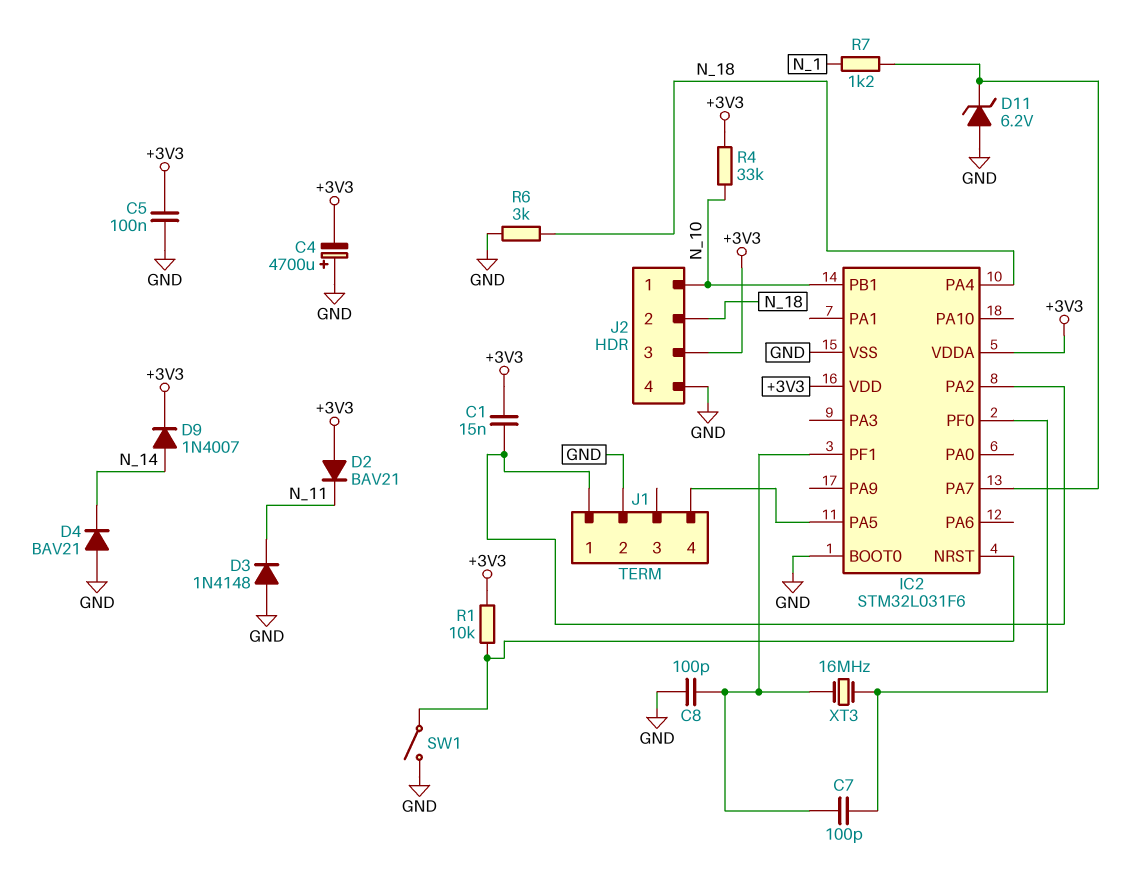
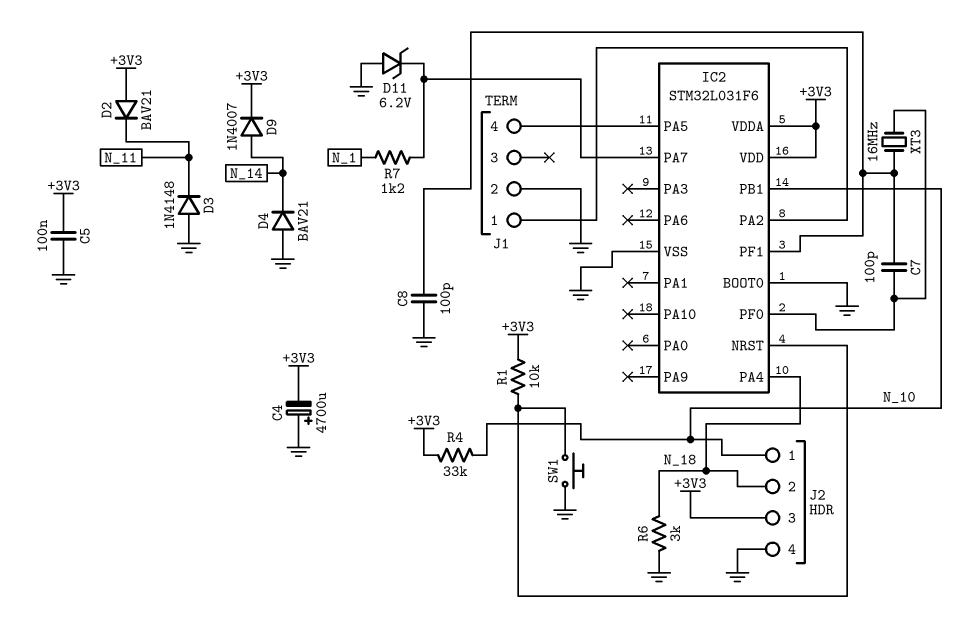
C1: 15nF (+3V3, IC2/PA2) -> none
SW1: switch (GND, IC2/NRST) -> button (GND, IC2/NRST)

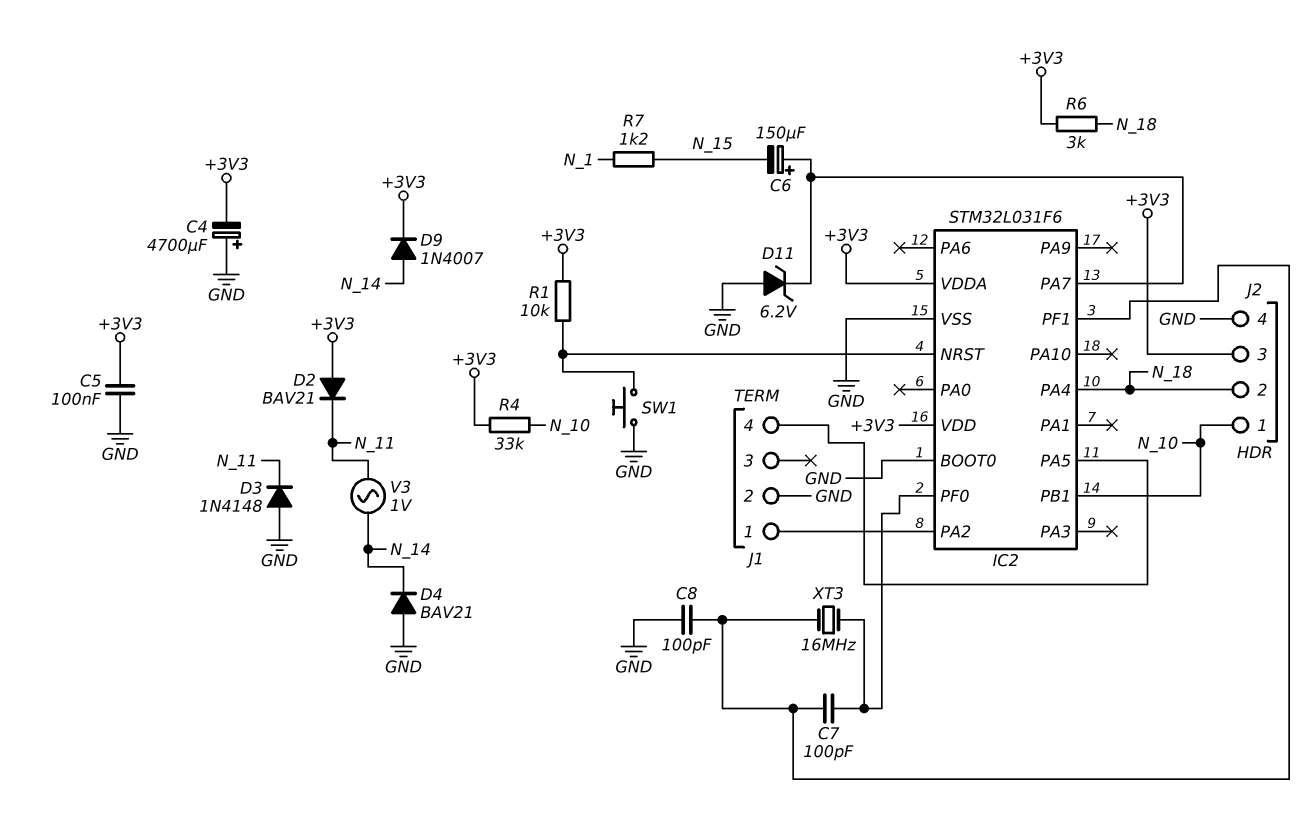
C6: none -> 150uF (plus IC2/PA7, minus N_15)
R6: 3k (GND, N_18) -> 3k (+3V3, N_18)
R7: 1.2k (IC2/PA7, N_1) -> 1.2k (N_1, N_15)
V3: none -> AC 1V (N_11, N_14)

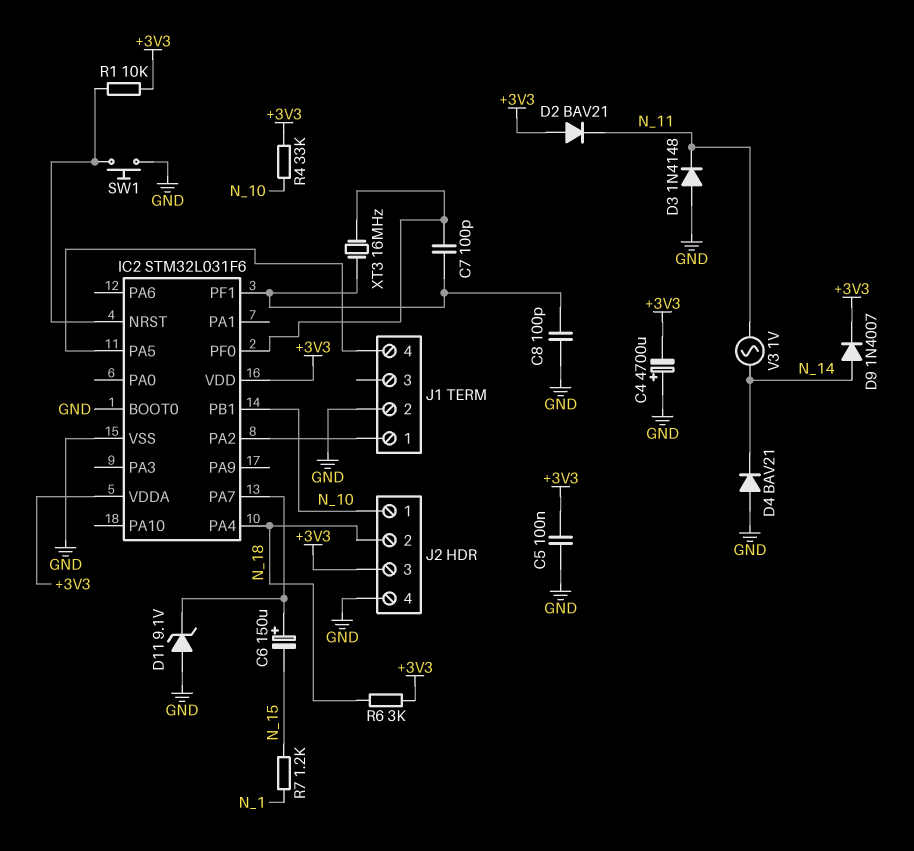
D11: zener 6.2V (A GND, K IC2/PA7) -> zener 9.1V (A GND, K IC2/PA7)

